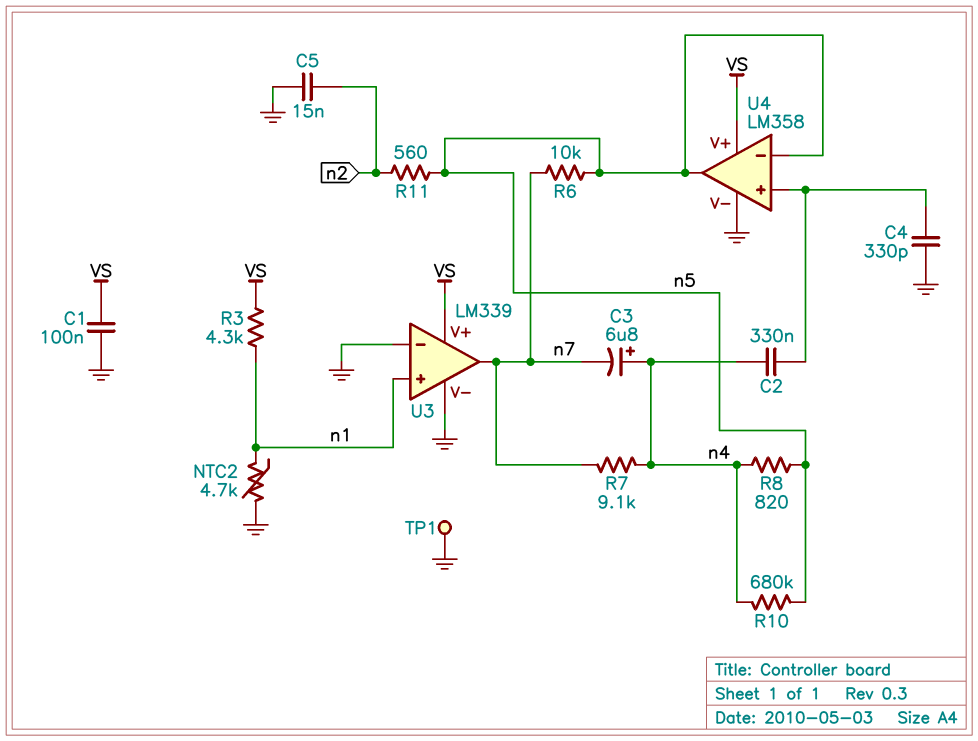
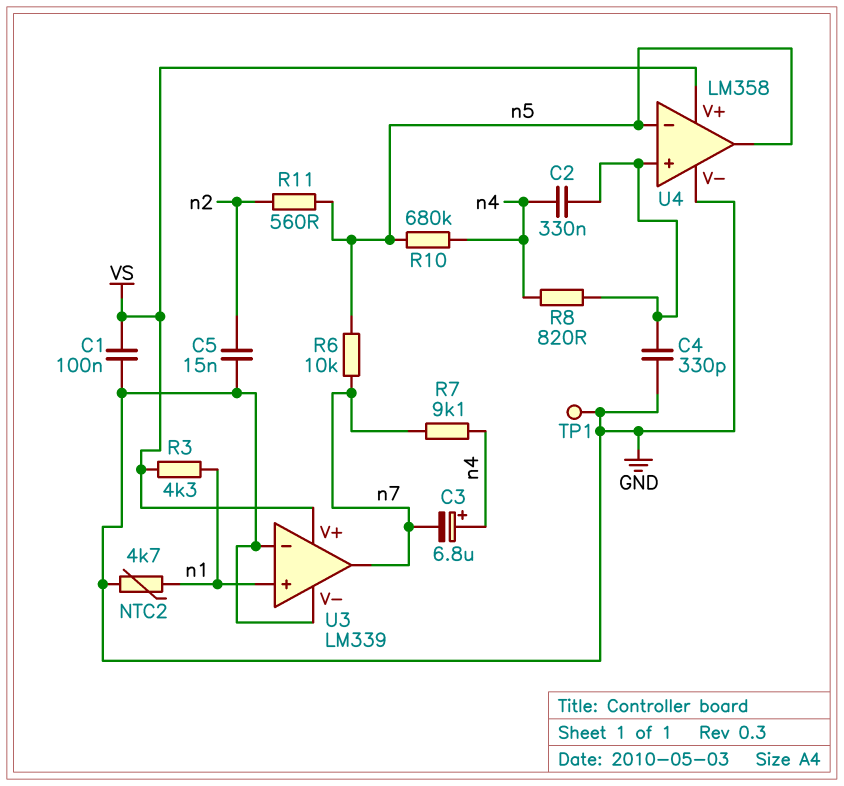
R8: 820 (n4, n5) -> 820 (U4/in+, n4)

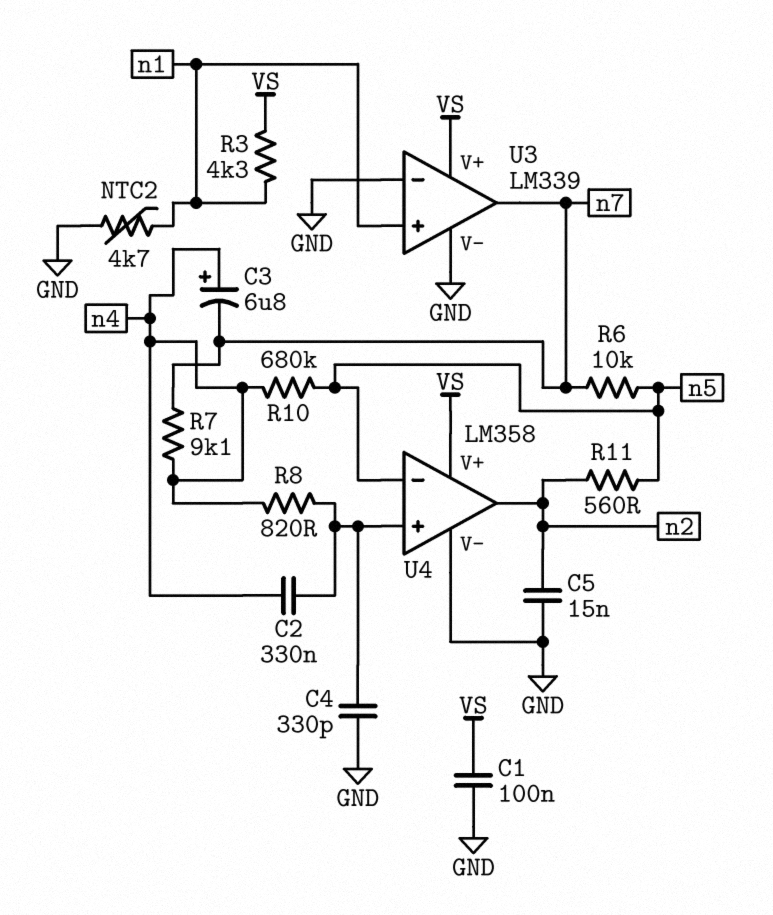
TP1: test point (GND) -> none
U4 pin out: n5 -> n2

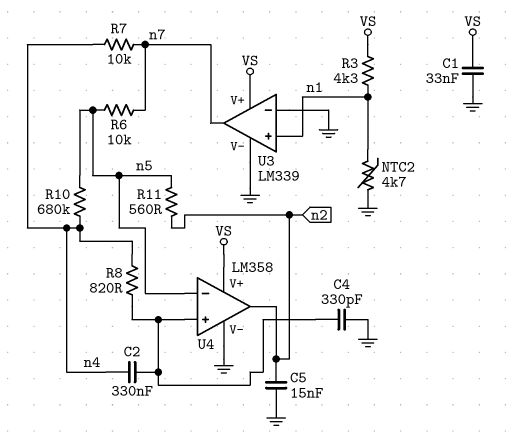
C1: 100nF (GND, VS) -> 33nF (GND, VS)
C3: 6.8uF (plus n4, minus n7) -> none
R7: 9.1k (n4, n7) -> 10k (n4, n7)

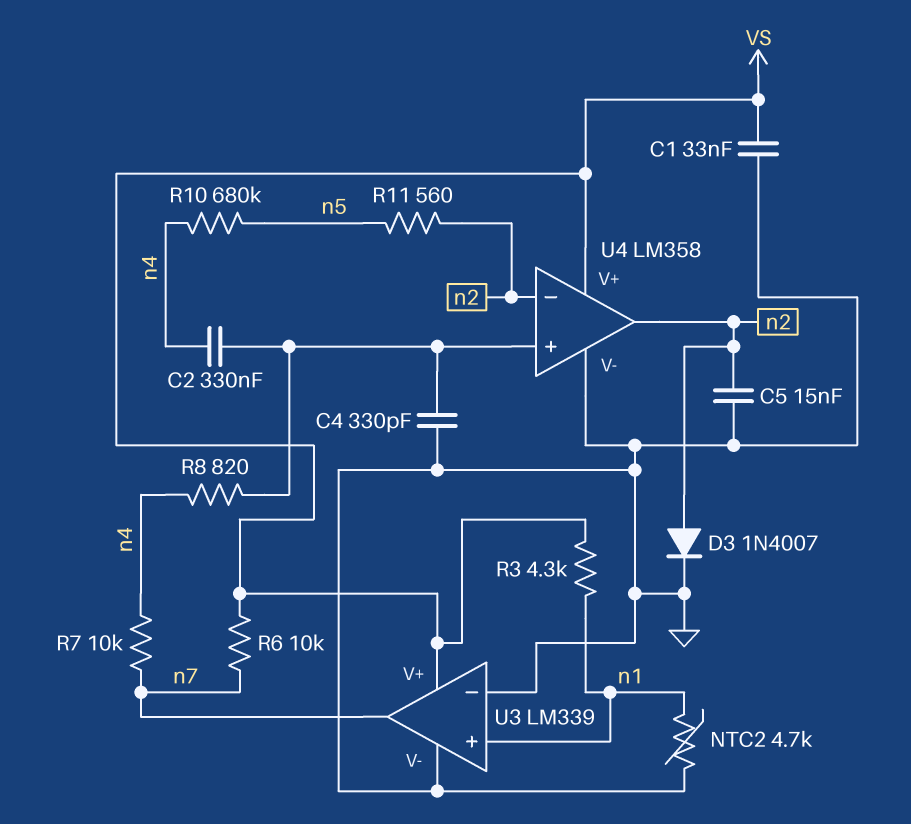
D3: none -> diode 1N4007 (A n2, K GND)
R6: 10k (n5, n7) -> 10k (VS, n7)
U4 pin in-: n5 -> n2

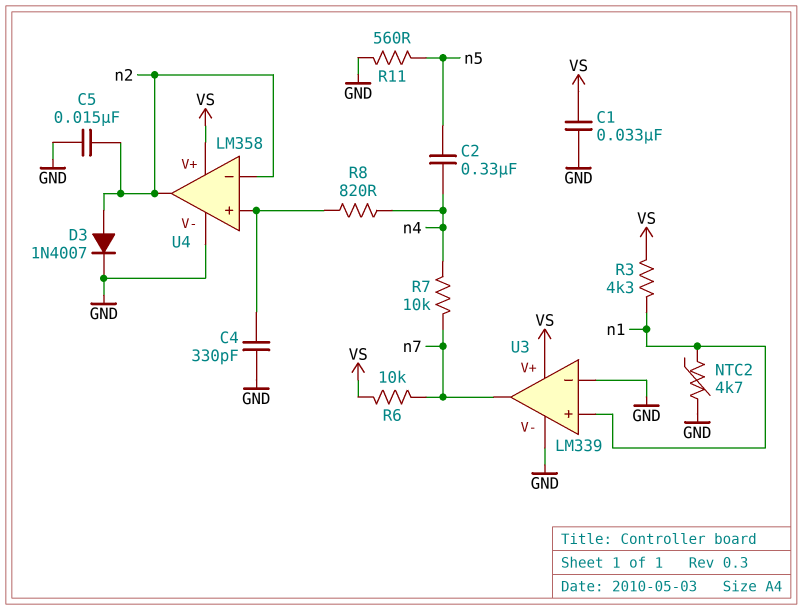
C2: 330nF (U4/in+, n4) -> 330nF (n4, n5)
R10: 680k (n4, n5) -> none
R11: 560 (n2, n5) -> 560 (GND, n5)

